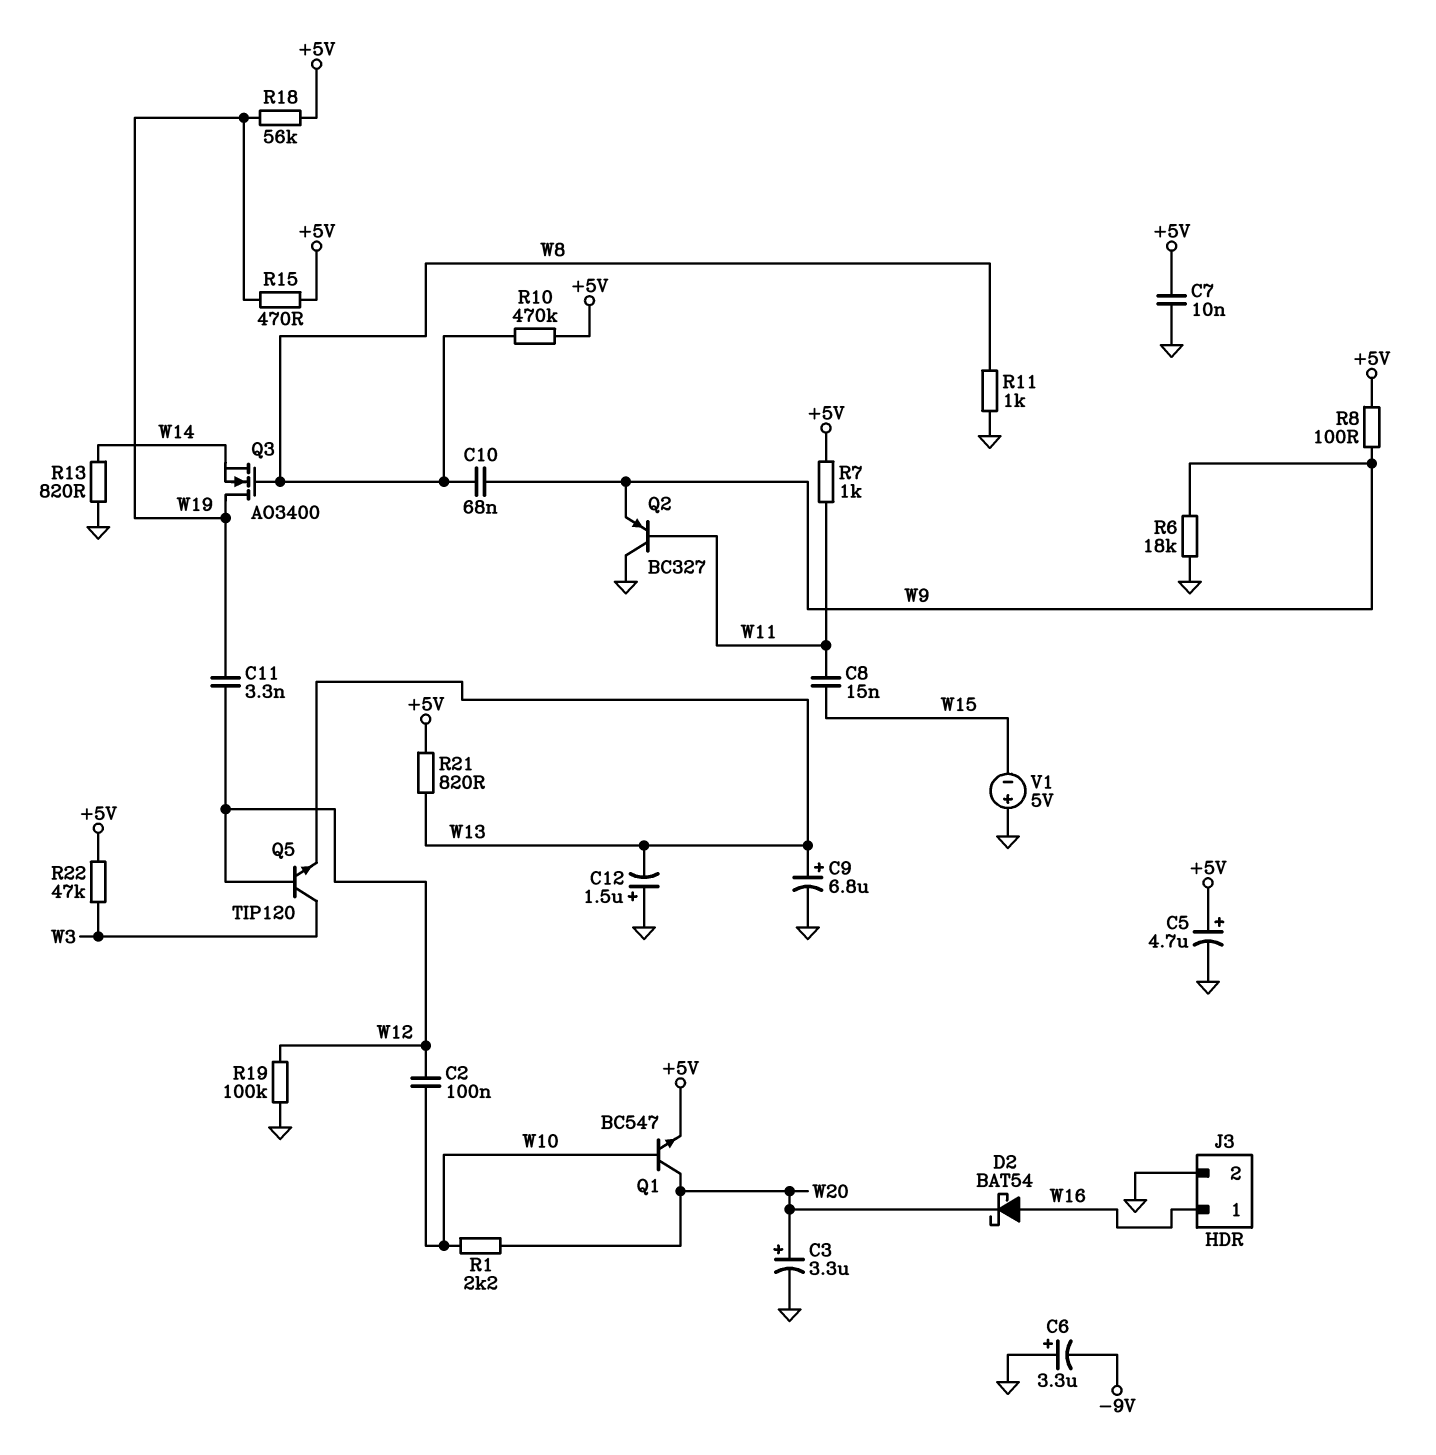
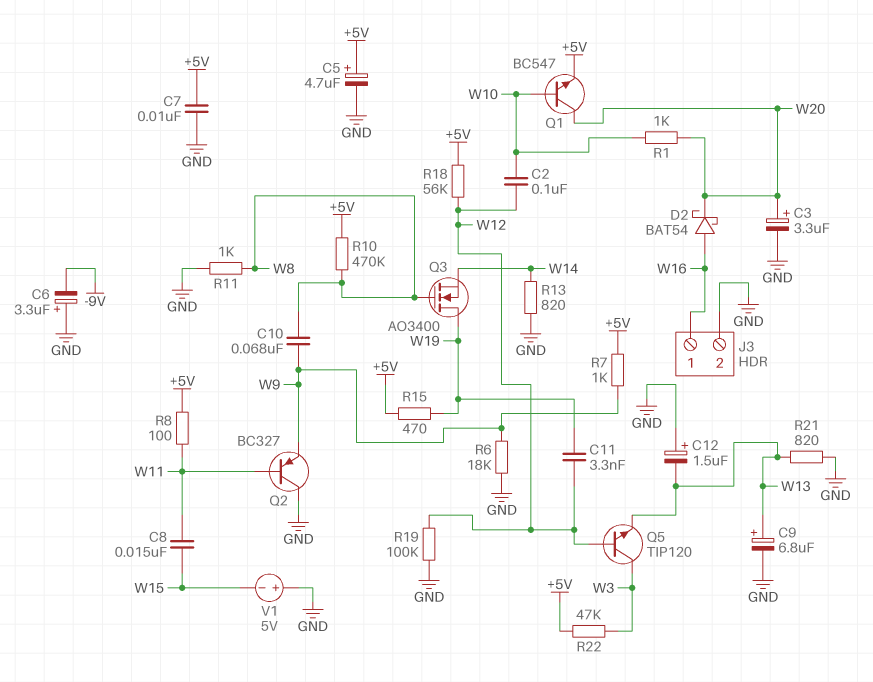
R1: 2.2k (W10, W20) -> 1k (W10, W20)
R7: 1k (+5V, W11) -> 1k (+5V, W9)
R8: 100 (+5V, W9) -> 100 (+5V, W11)
R18: 56k (+5V, W19) -> 56k (+5V, W12)
R21: 820 (+5V, W13) -> 820 (GND, W13)

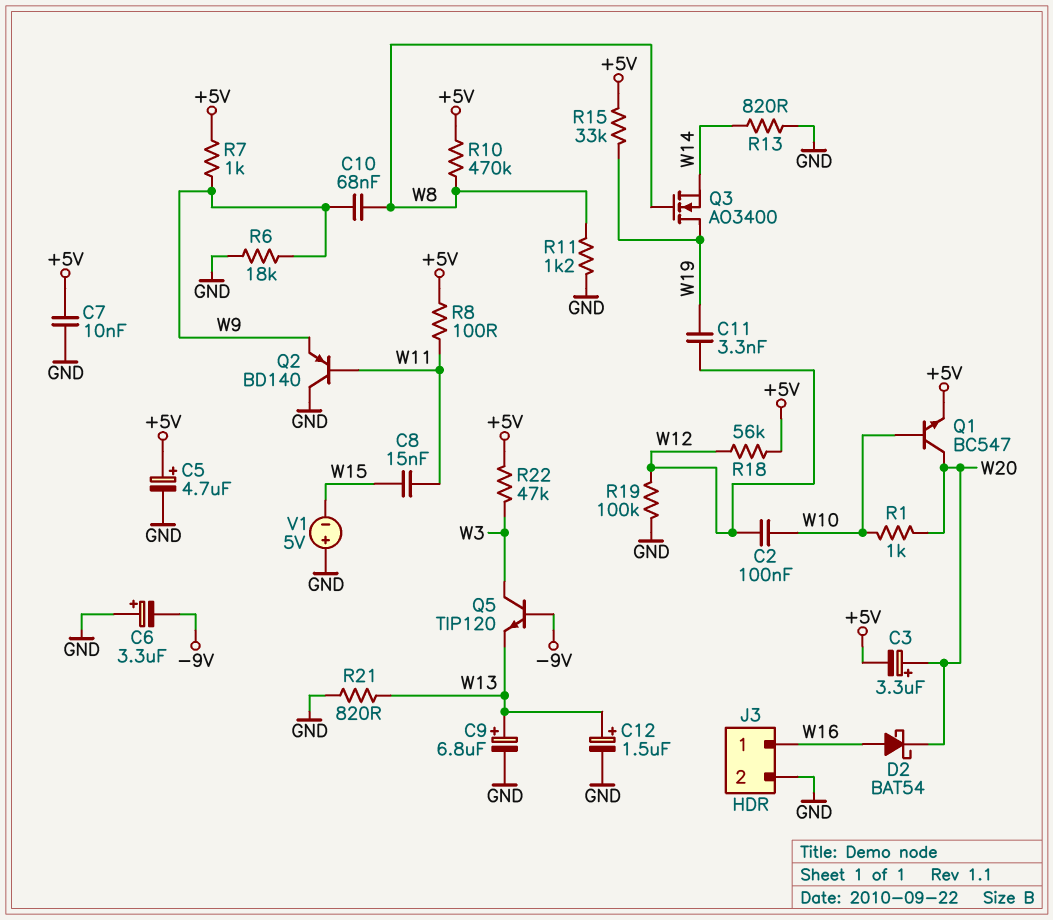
C3: 3.3uF (plus W20, minus GND) -> 3.3uF (plus W20, minus +5V)
C12: 1.5uF (plus GND, minus W13) -> 1.5uF (plus W13, minus GND)
Q2: PNP BC327 (B W11, C GND, E W9) -> PNP BD140 (B W11, C GND, E W9)
Q5: NPN TIP120 (B W12, C W3, E W13) -> NPN TIP120 (B -9V, C W3, E W13)
R11: 1k (GND, W8) -> 1.2k (GND, W8)
R15: 470 (+5V, W19) -> 33k (+5V, W19)

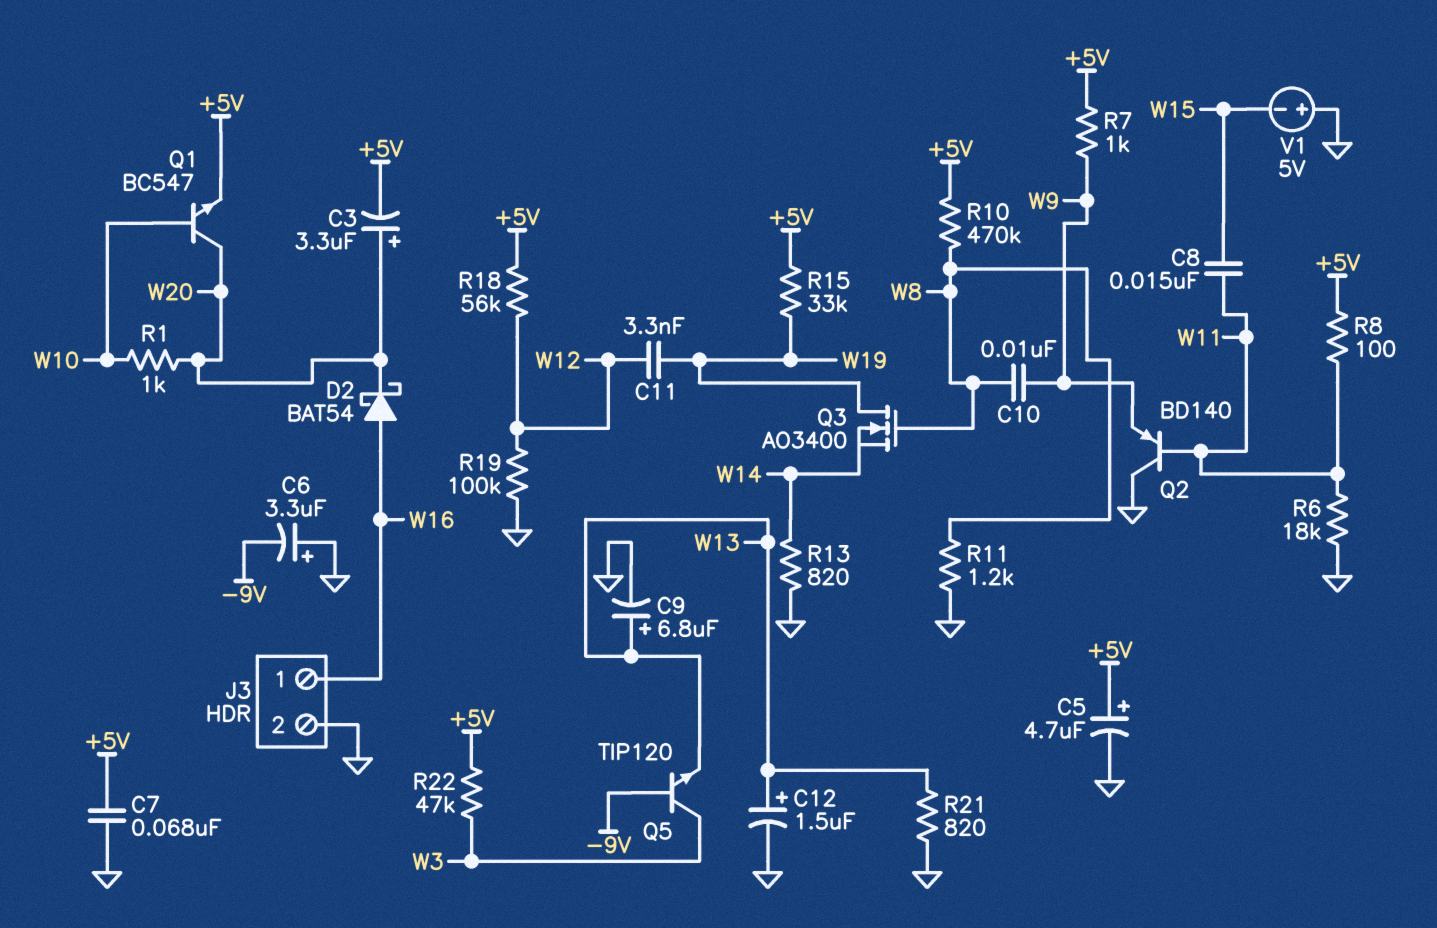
C2: 100nF (W10, W12) -> none
C7: 10nF (+5V, GND) -> 68nF (+5V, GND)
C10: 68nF (W8, W9) -> 10nF (W8, W9)
R6: 18k (GND, W9) -> 18k (GND, W11)

